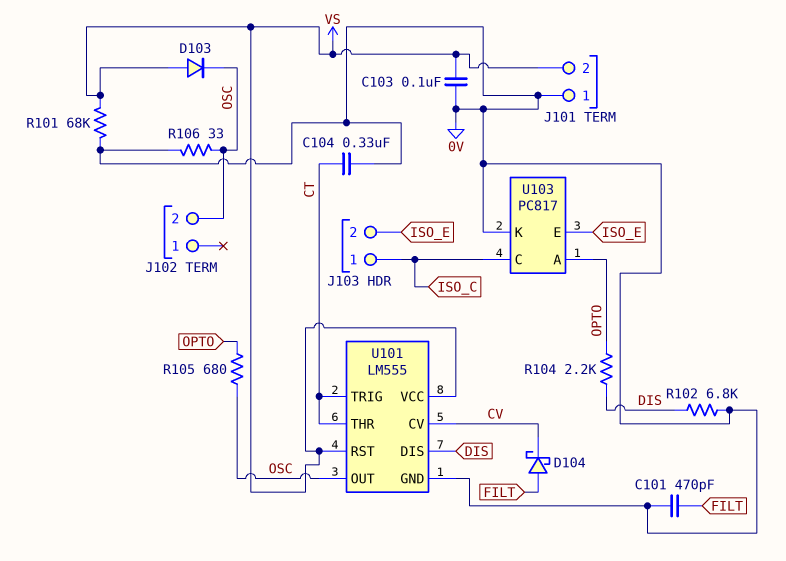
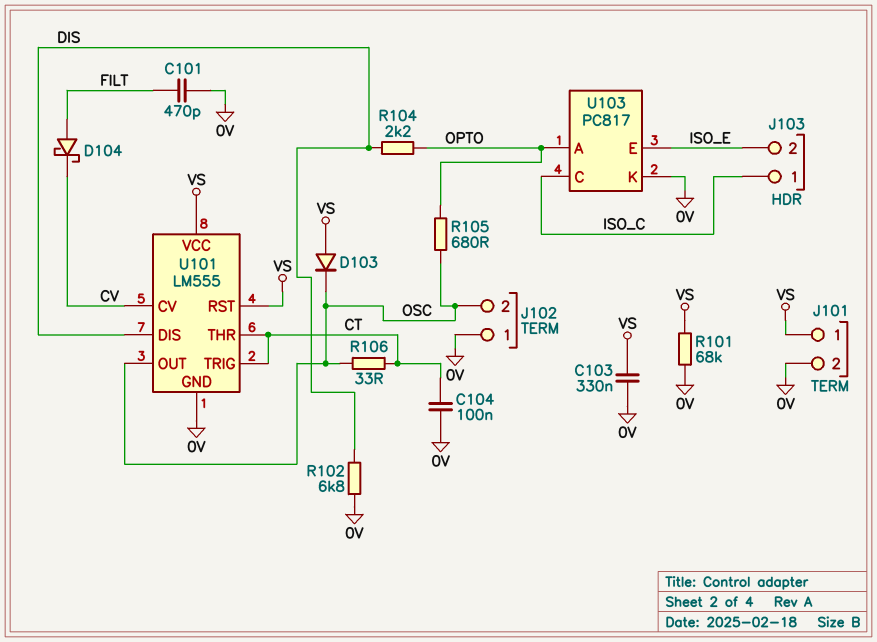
C103: 100nF (0V, VS) -> 330nF (0V, VS)
C104: 330nF (0V, CT) -> 100nF (0V, CT)
J101 pin 1: 0V -> VS
J101 pin 2: VS -> 0V
J102 pin 1: none -> 0V
R106: 33 (0V, OSC) -> 33 (CT, OSC)

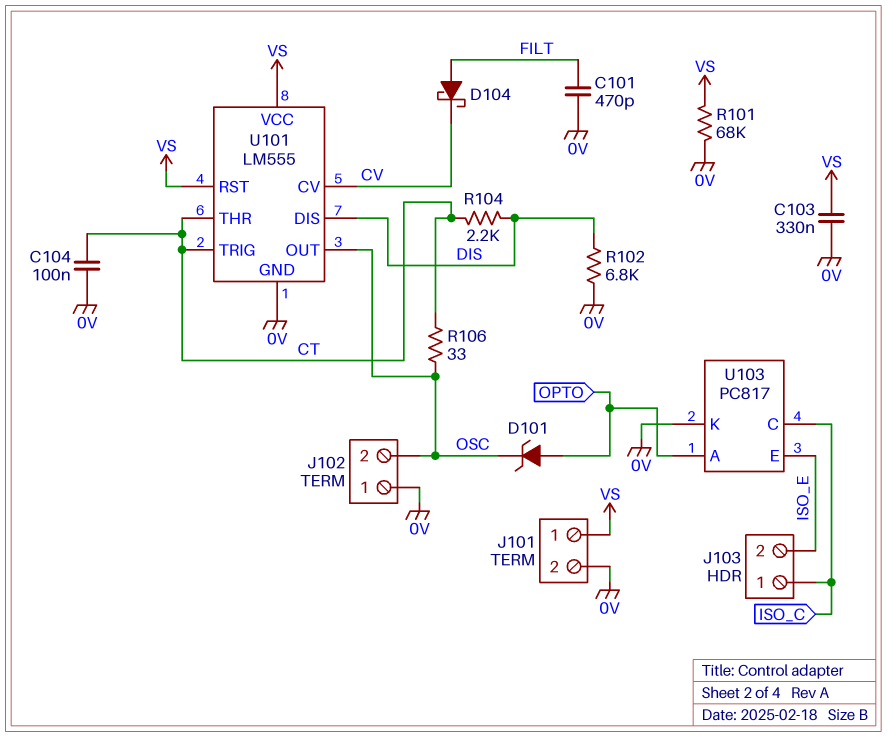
D101: none -> zener (A OPTO, K OSC)
D103: diode (A VS, K OSC) -> none
R104: 2.2k (DIS, OPTO) -> 2.2k (CT, DIS)
R105: 680 (OPTO, OSC) -> none

